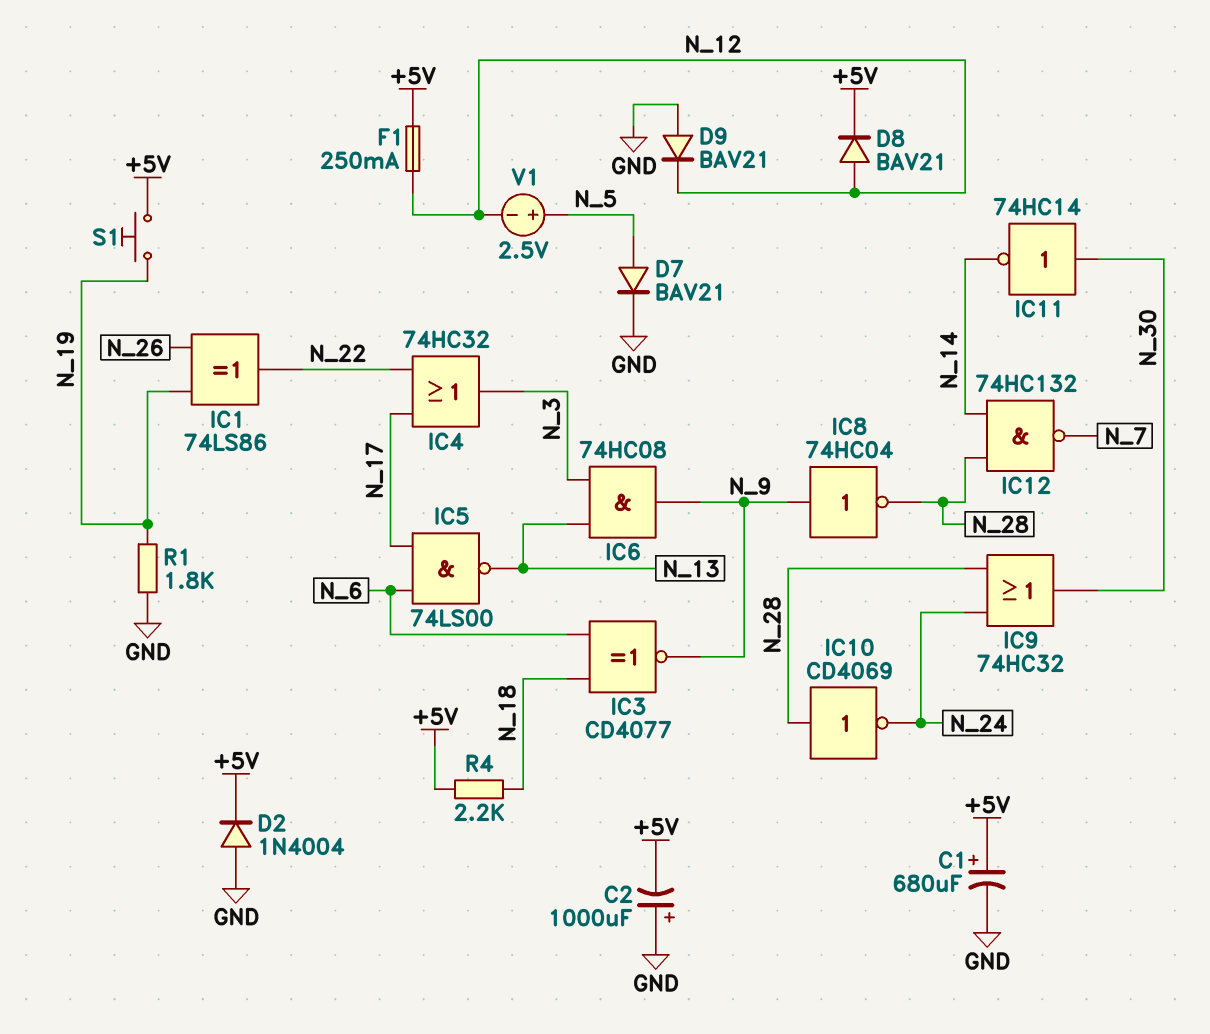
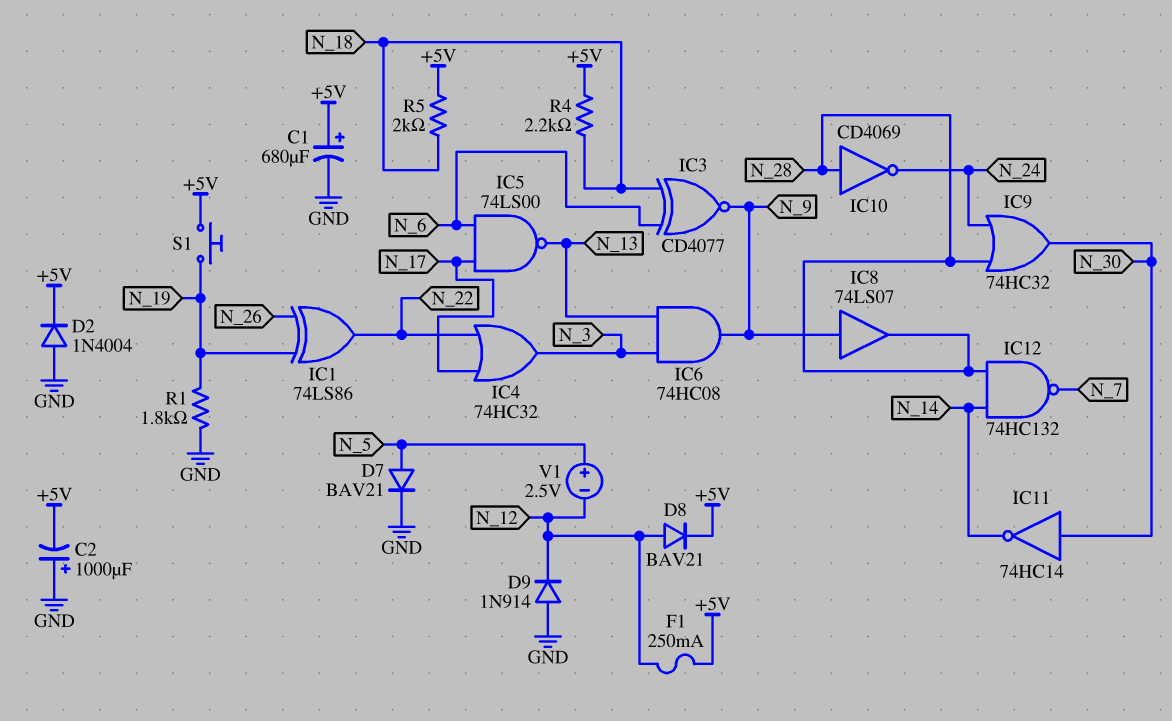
D9: diode BAV21 (A GND, K N_12) -> diode 1N914 (A GND, K N_12)
IC8: NOT 74HC04 (in N_9, out N_28) -> buffer 74LS07 (in N_9, out N_28)
R5: none -> 2k (+5V, N_18)

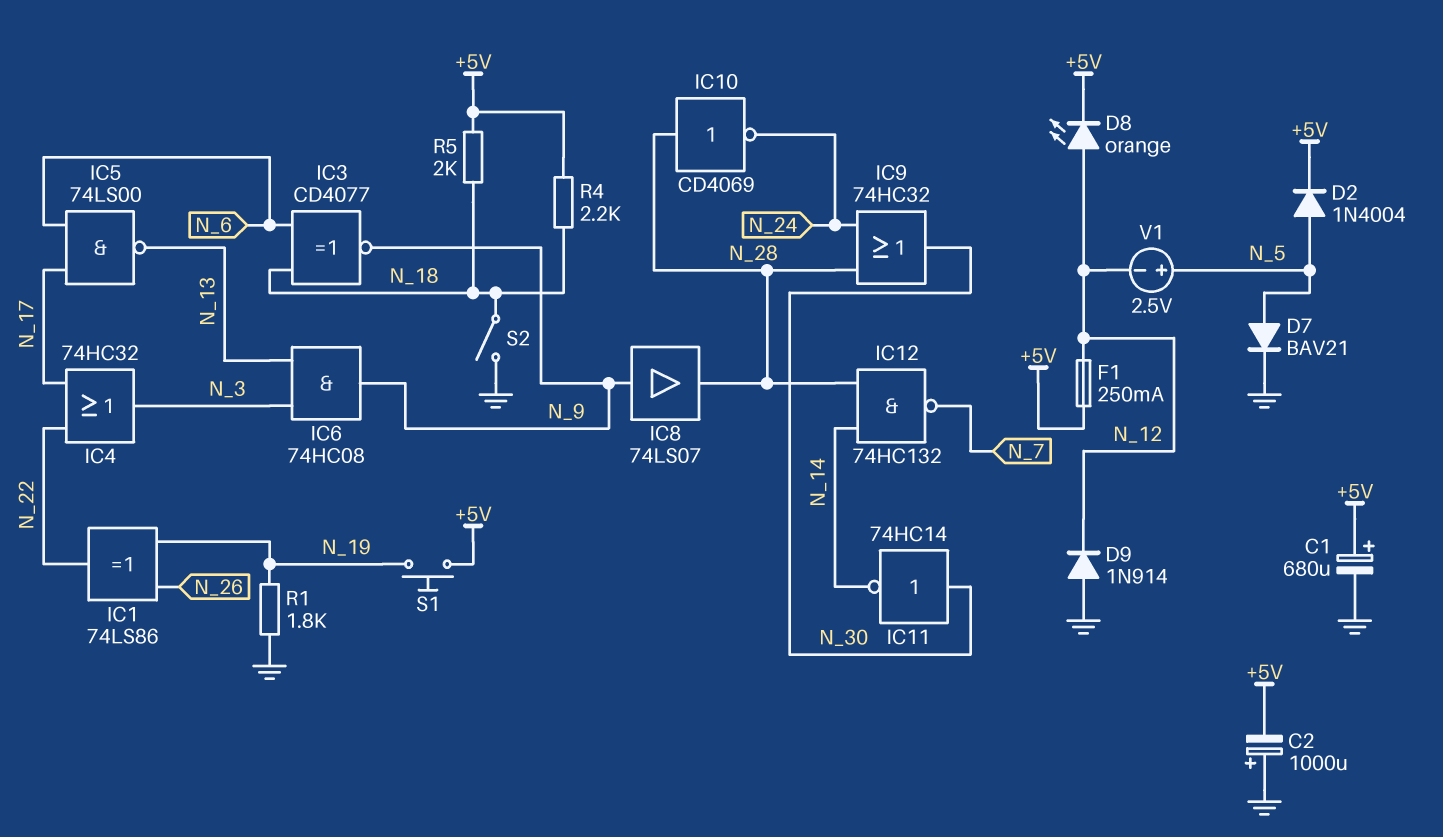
D2: diode 1N4004 (A GND, K +5V) -> diode 1N4004 (A N_5, K +5V)
D8: diode BAV21 (A N_12, K +5V) -> LED orange (A N_12, K +5V)
S2: none -> switch (GND, N_18)

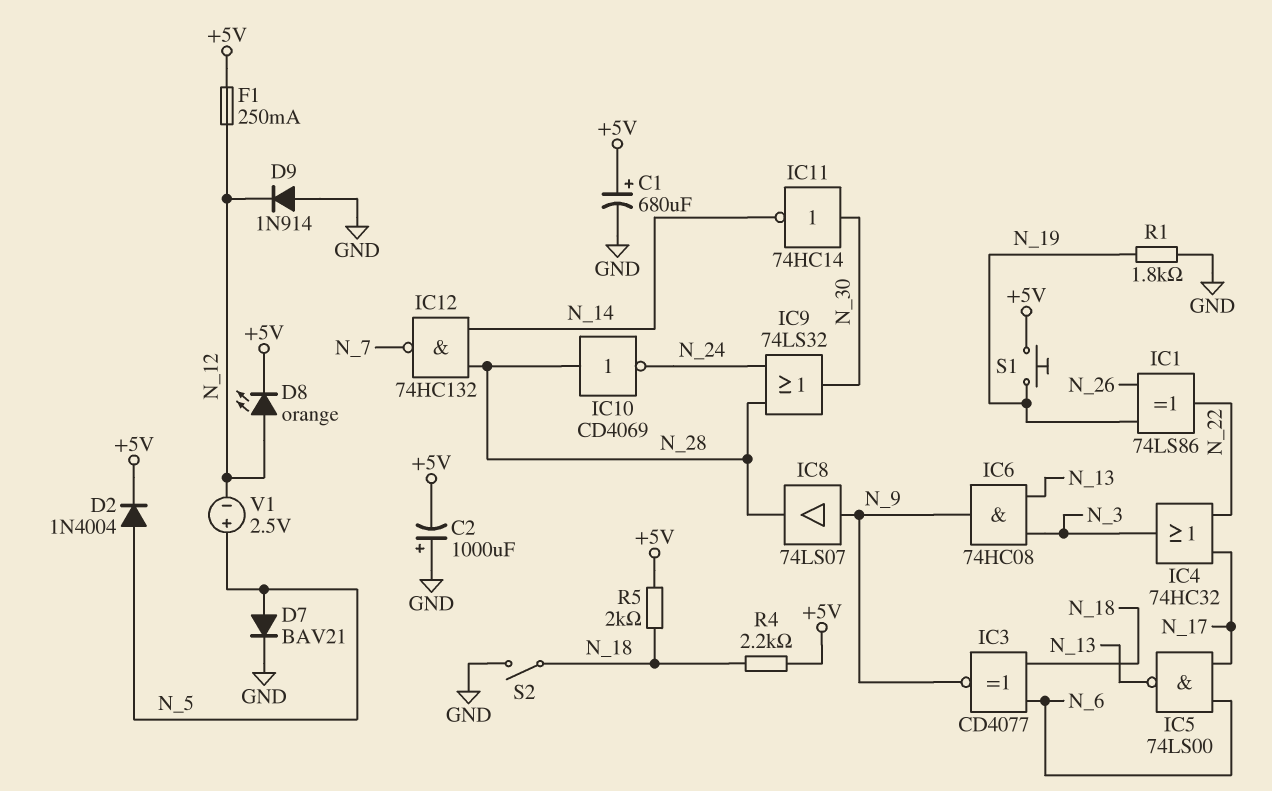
IC9: OR 74HC32 (in N_24, in N_28, out N_30) -> OR 74LS32 (in N_24, in N_28, out N_30)

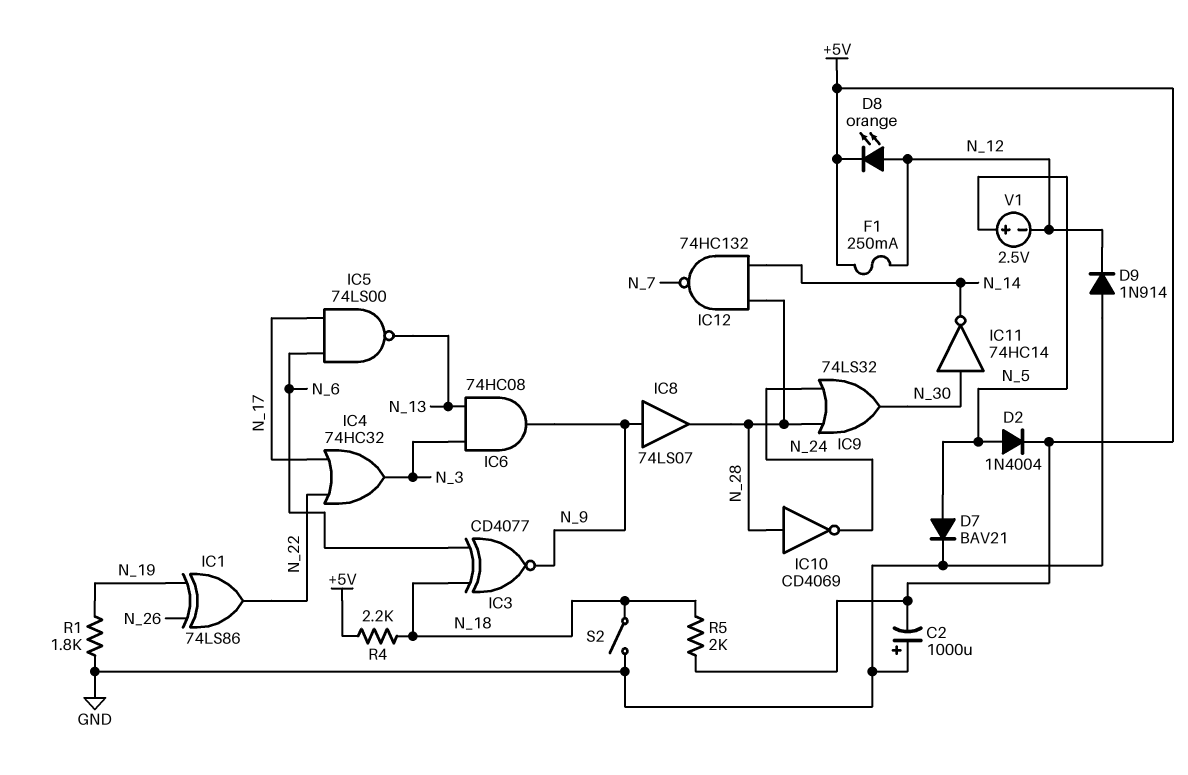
C1: 680uF (plus +5V, minus GND) -> none
S1: button (+5V, N_19) -> none

